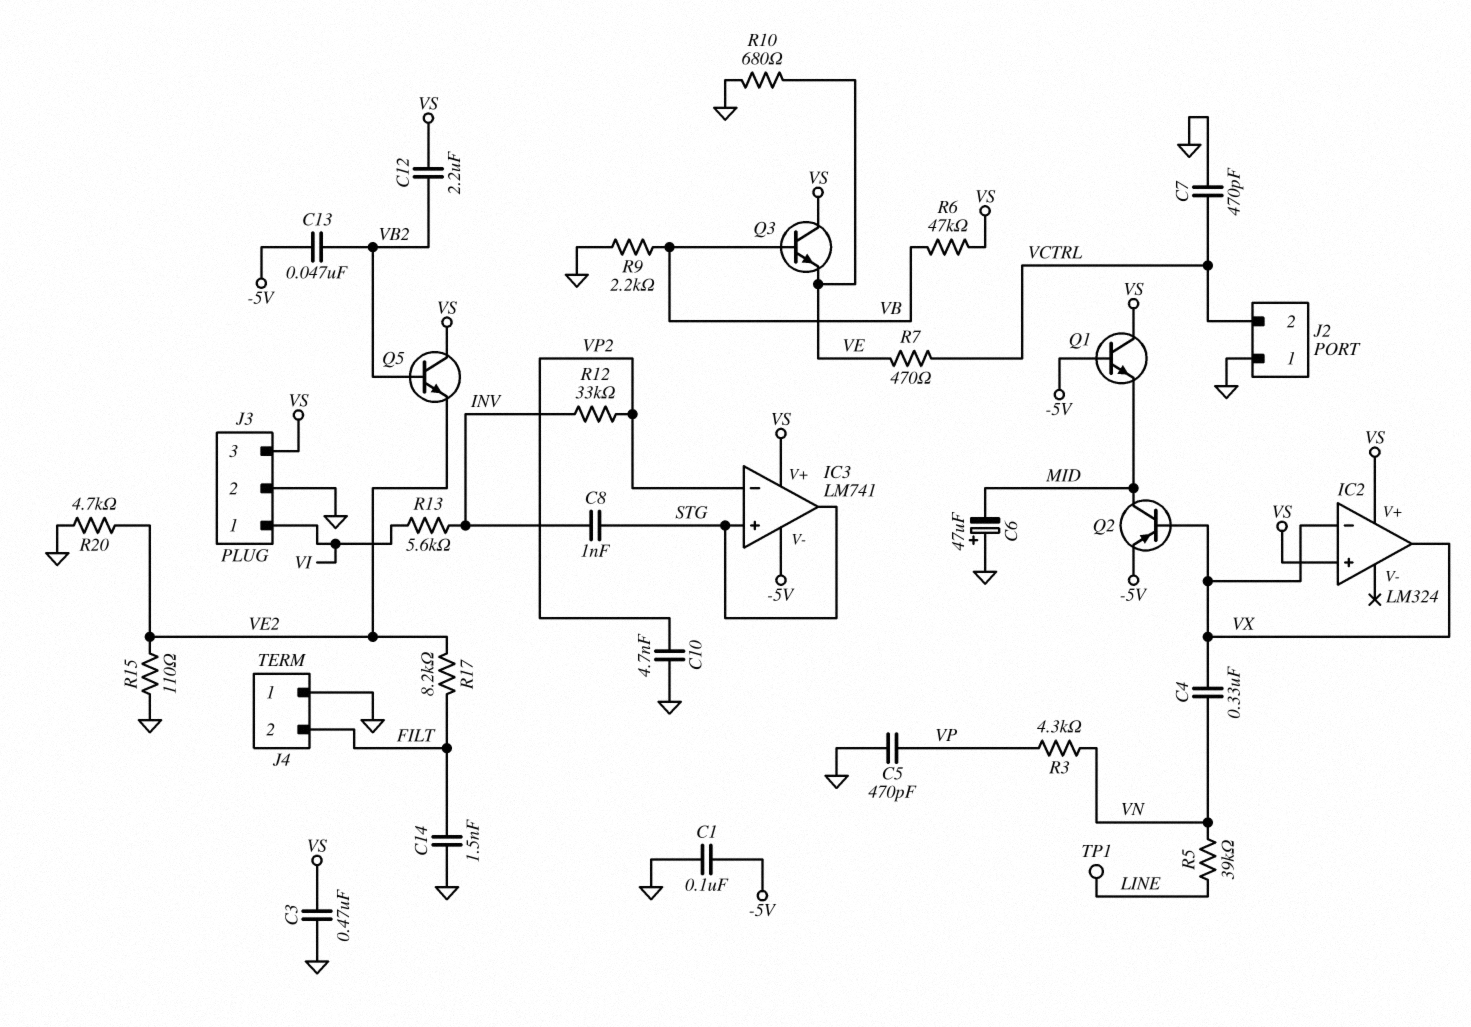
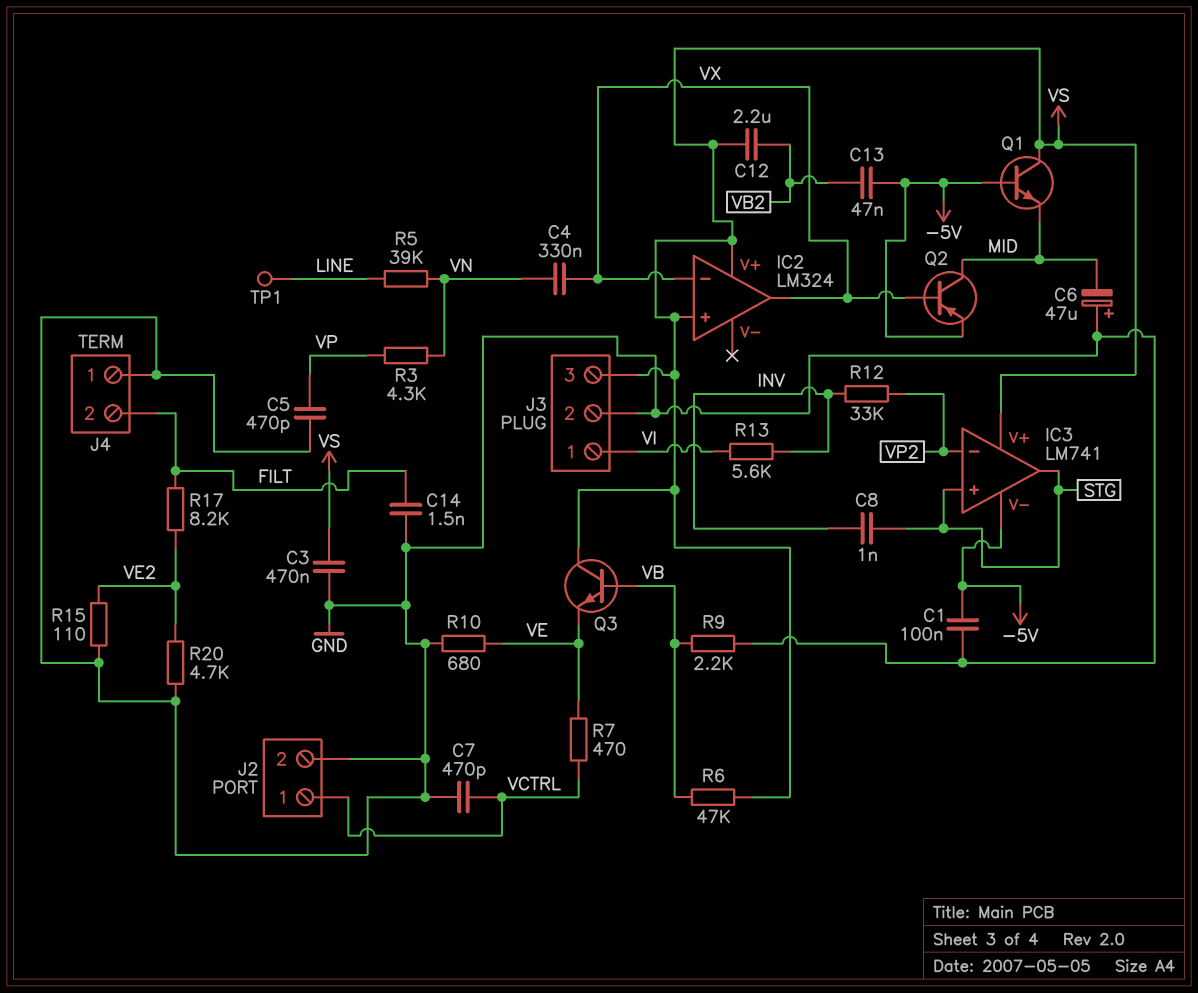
C10: 4.7nF (GND, VP2) -> none
J2 pin 1: GND -> VCTRL
J2 pin 2: VCTRL -> GND
Q5: NPN (B VB2, C VS, E VE2) -> none

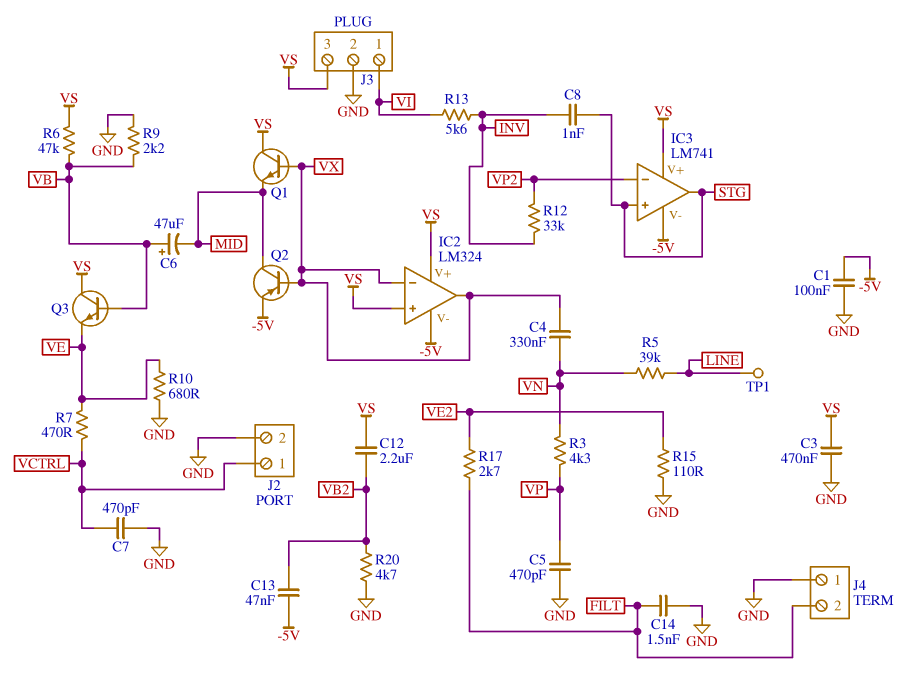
C6: 47uF (plus GND, minus MID) -> 47uF (plus VB, minus MID)
IC2 pin V-: none -> -5V
Q1: NPN (B -5V, C VS, E MID) -> NPN (B VX, C VS, E MID)
R17: 8.2k (FILT, VE2) -> 2.7k (FILT, VE2)
R20: 4.7k (GND, VE2) -> 4.7k (GND, VB2)

